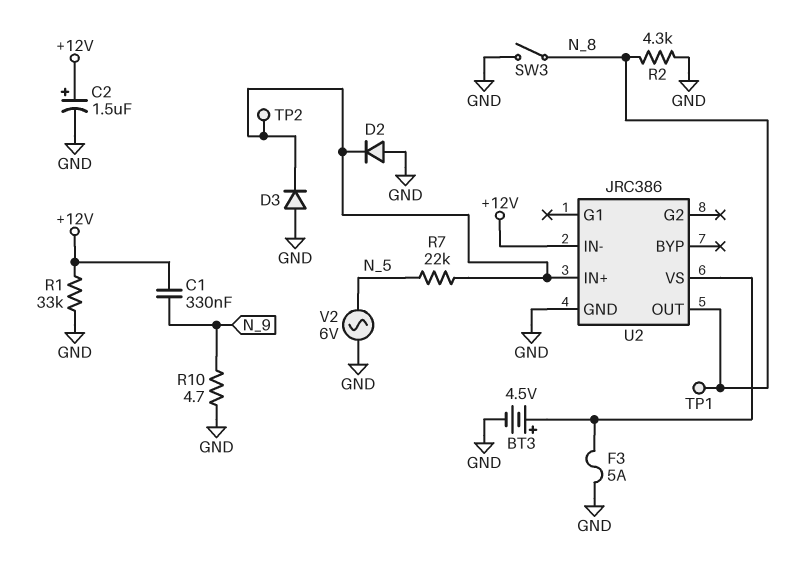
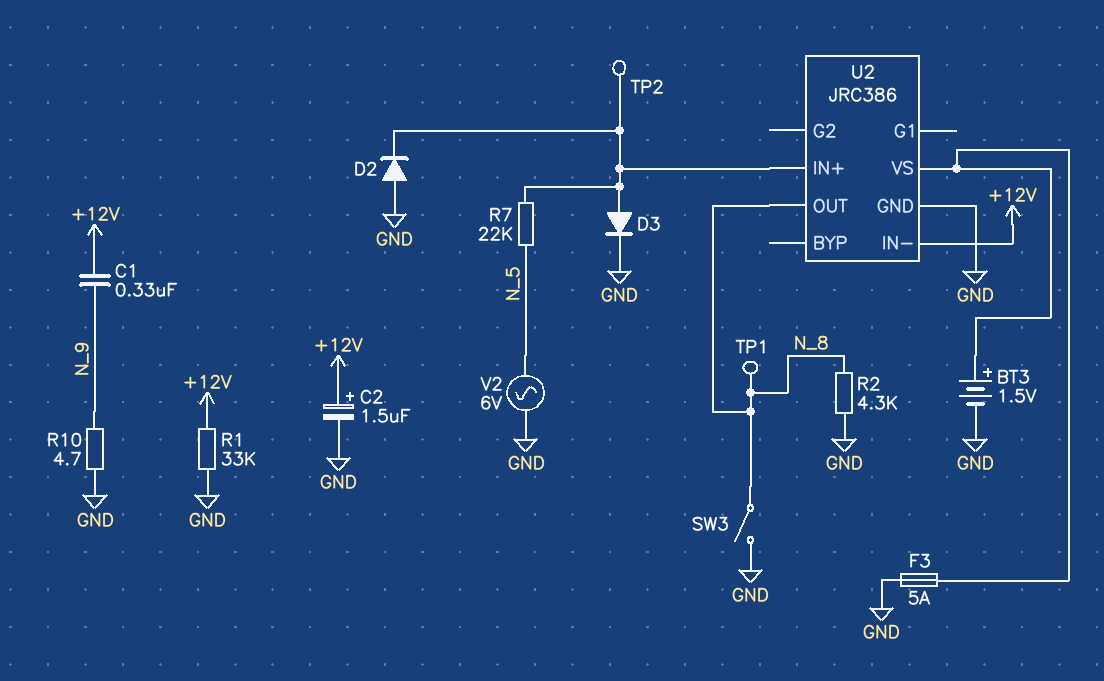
BT3: 4.5V (plus U2/VS, minus GND) -> 1.5V (plus U2/VS, minus GND)
D3: diode (A GND, K U2/IN+) -> diode (A U2/IN+, K GND)

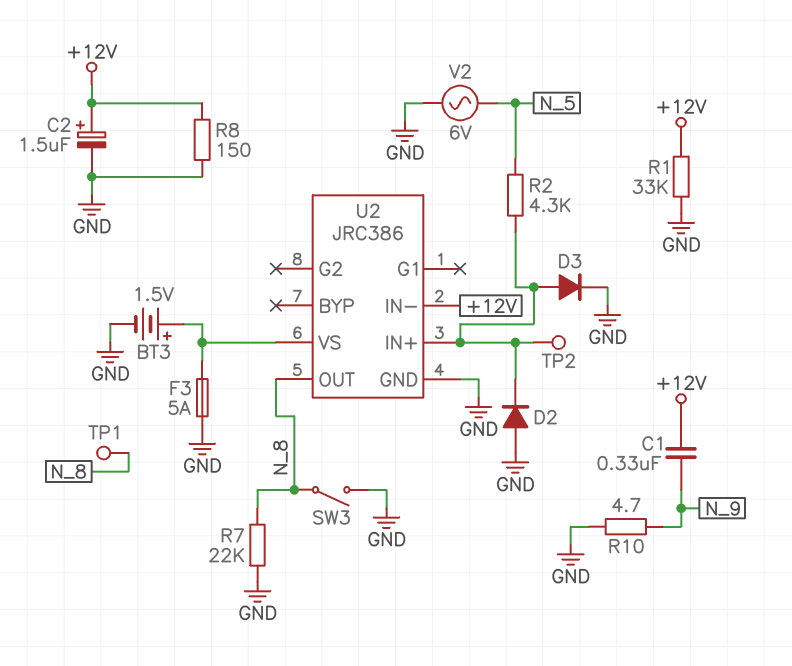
R2: 4.3k (GND, N_8) -> 4.3k (N_5, U2/IN+)
R7: 22k (N_5, U2/IN+) -> 22k (GND, N_8)
R8: none -> 150 (+12V, GND)

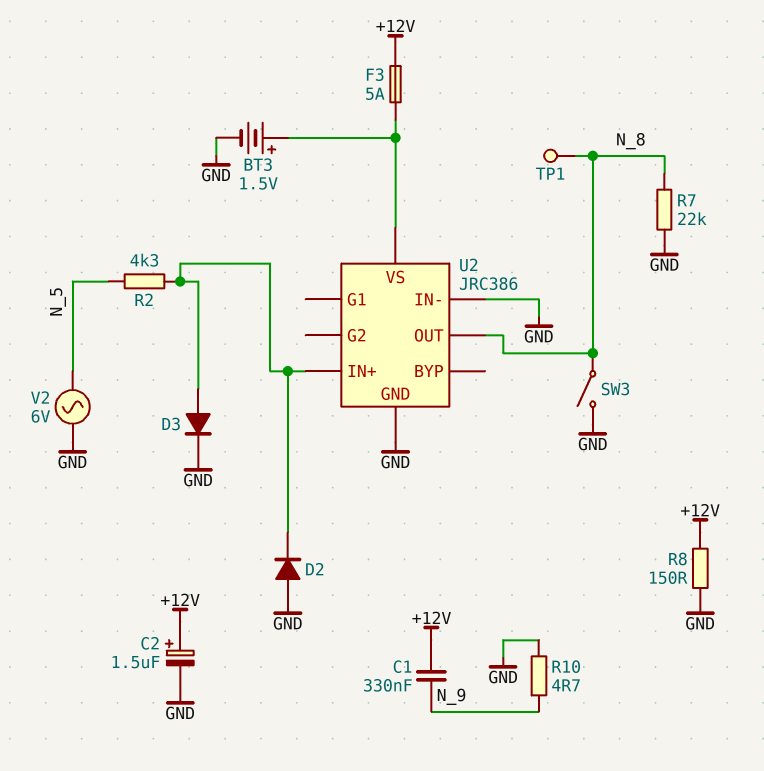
F3: 5A (GND, U2/VS) -> 5A (+12V, U2/VS)
R1: 33k (+12V, GND) -> none
TP2: test point (U2/IN+) -> none
U2 pin IN-: +12V -> GND

